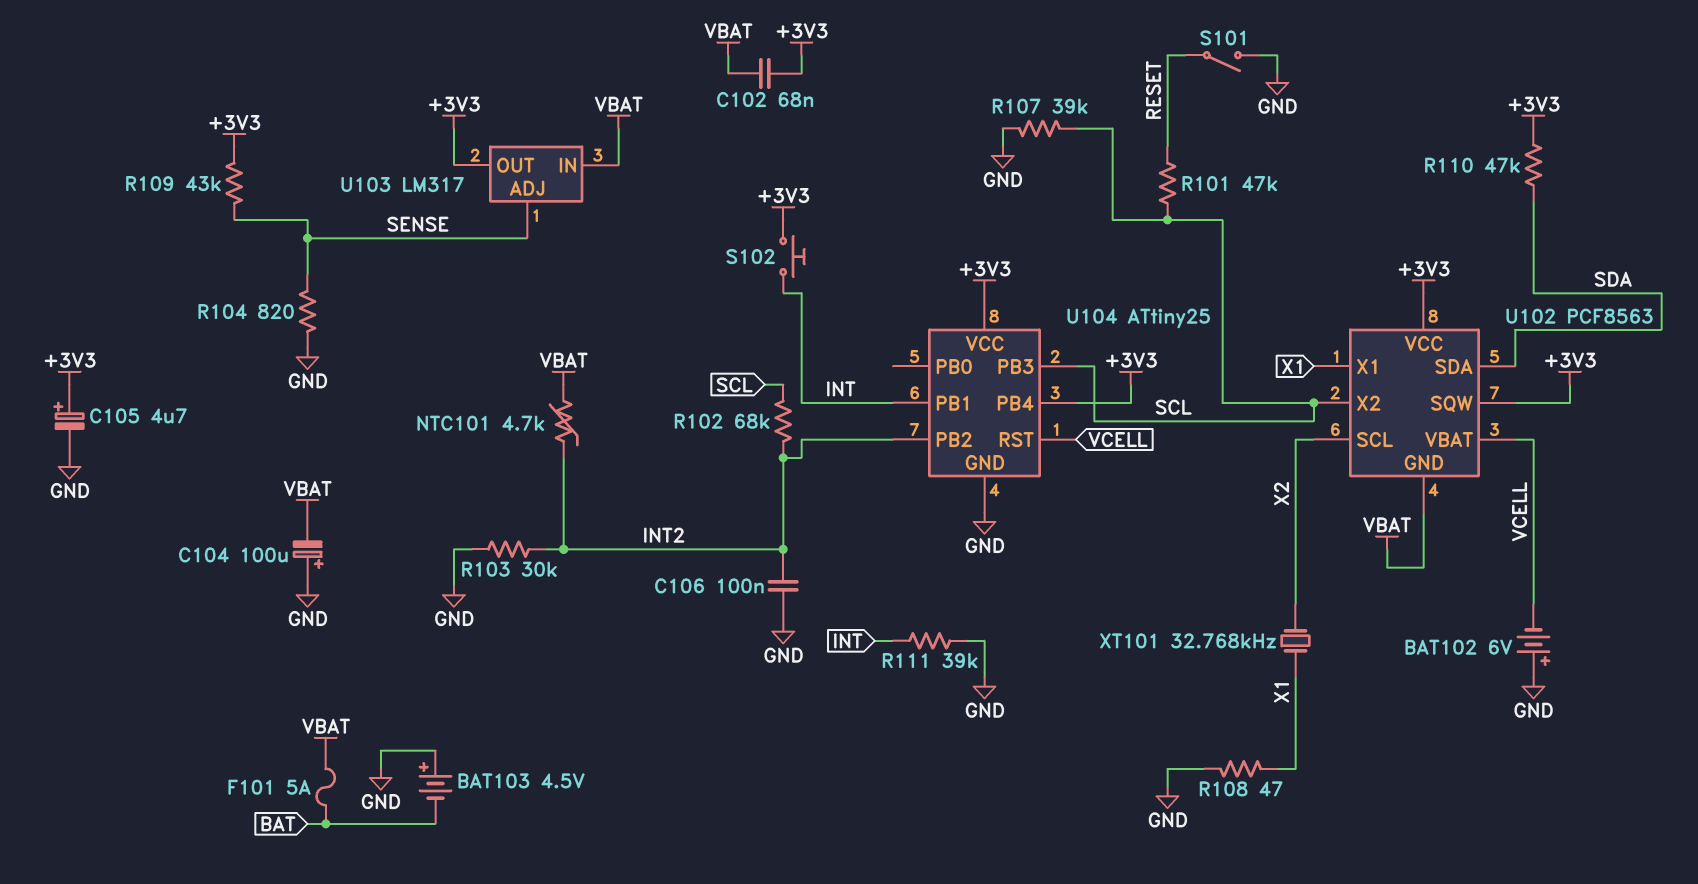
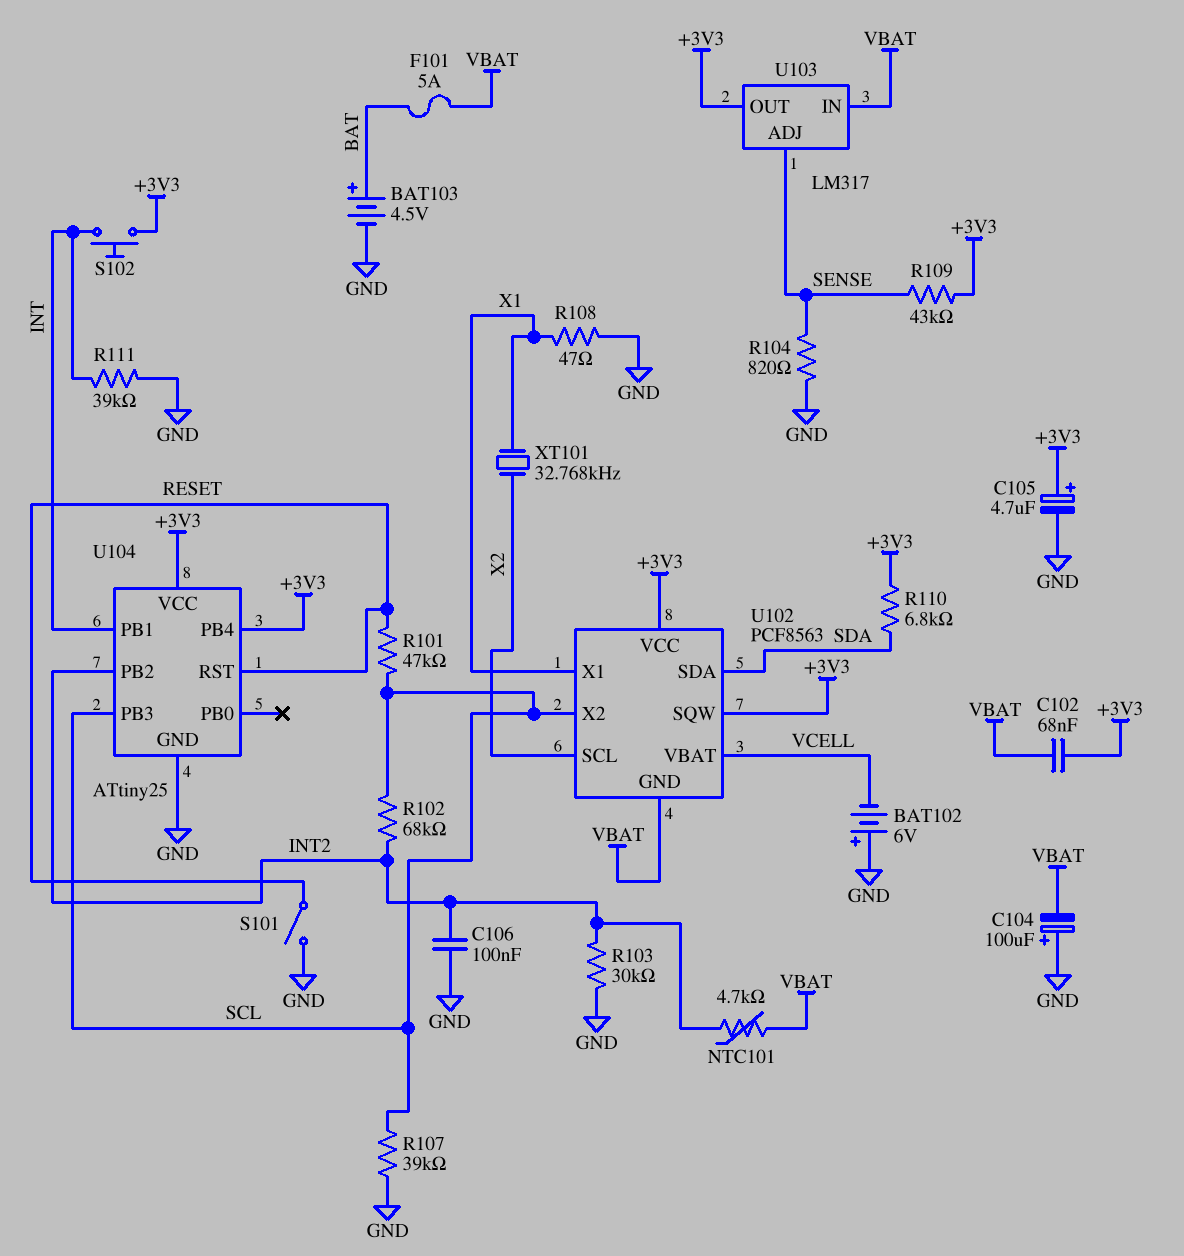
BAT103: 4.5V (plus GND, minus BAT) -> 4.5V (plus BAT, minus GND)
R110: 47k (+3V3, SDA) -> 6.8k (+3V3, SDA)
U104 pin RST: VCELL -> RESET

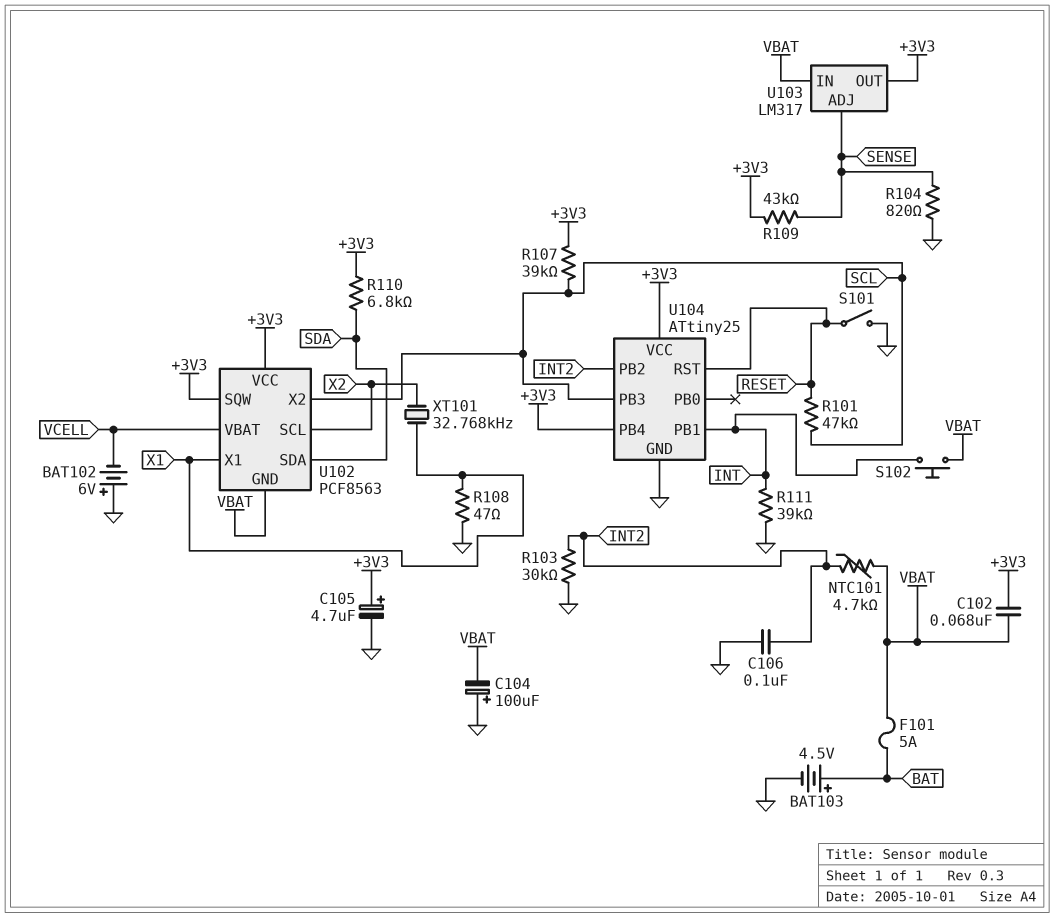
R102: 68k (INT2, SCL) -> none
R107: 39k (GND, SCL) -> 39k (+3V3, SCL)
S102: button (+3V3, INT) -> button (INT, VBAT)

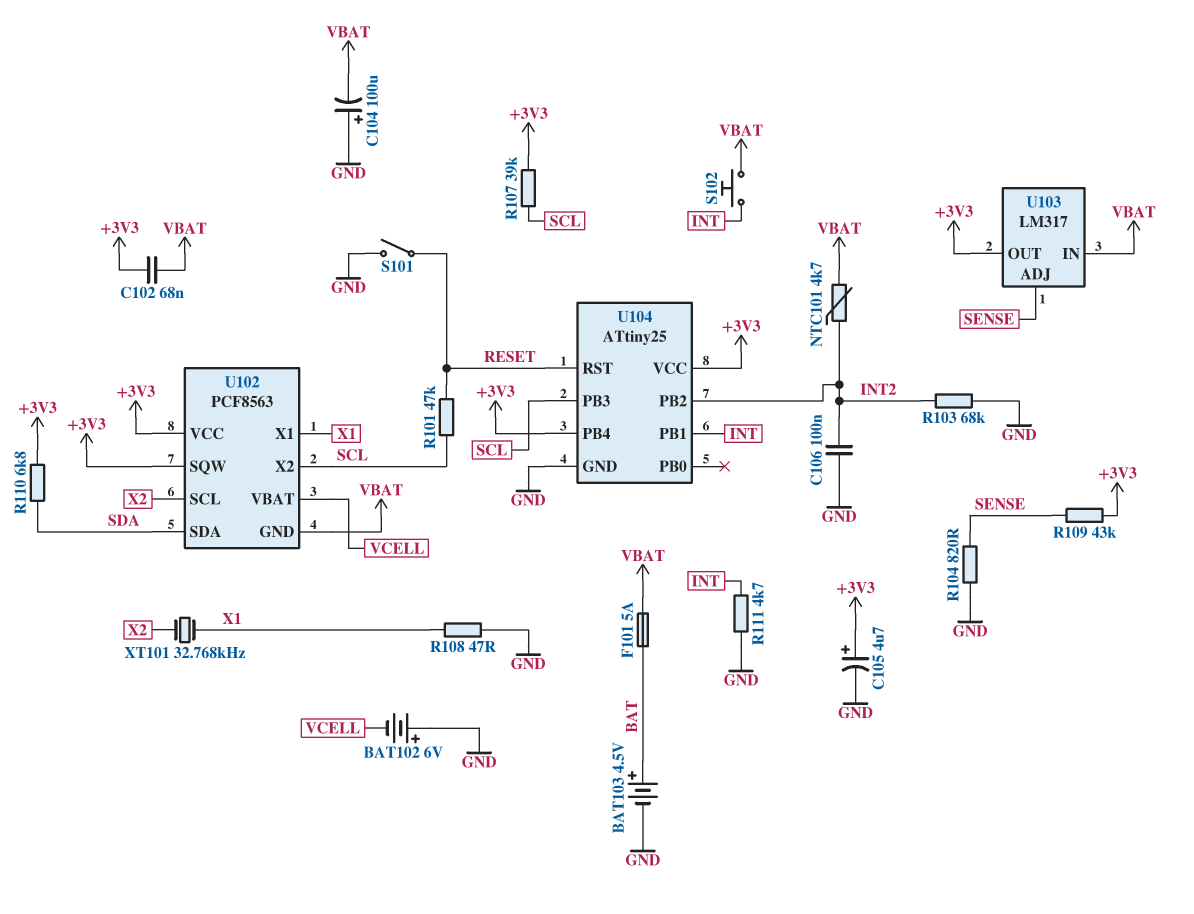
R103: 30k (GND, INT2) -> 68k (GND, INT2)
R111: 39k (GND, INT) -> 4.7k (GND, INT)

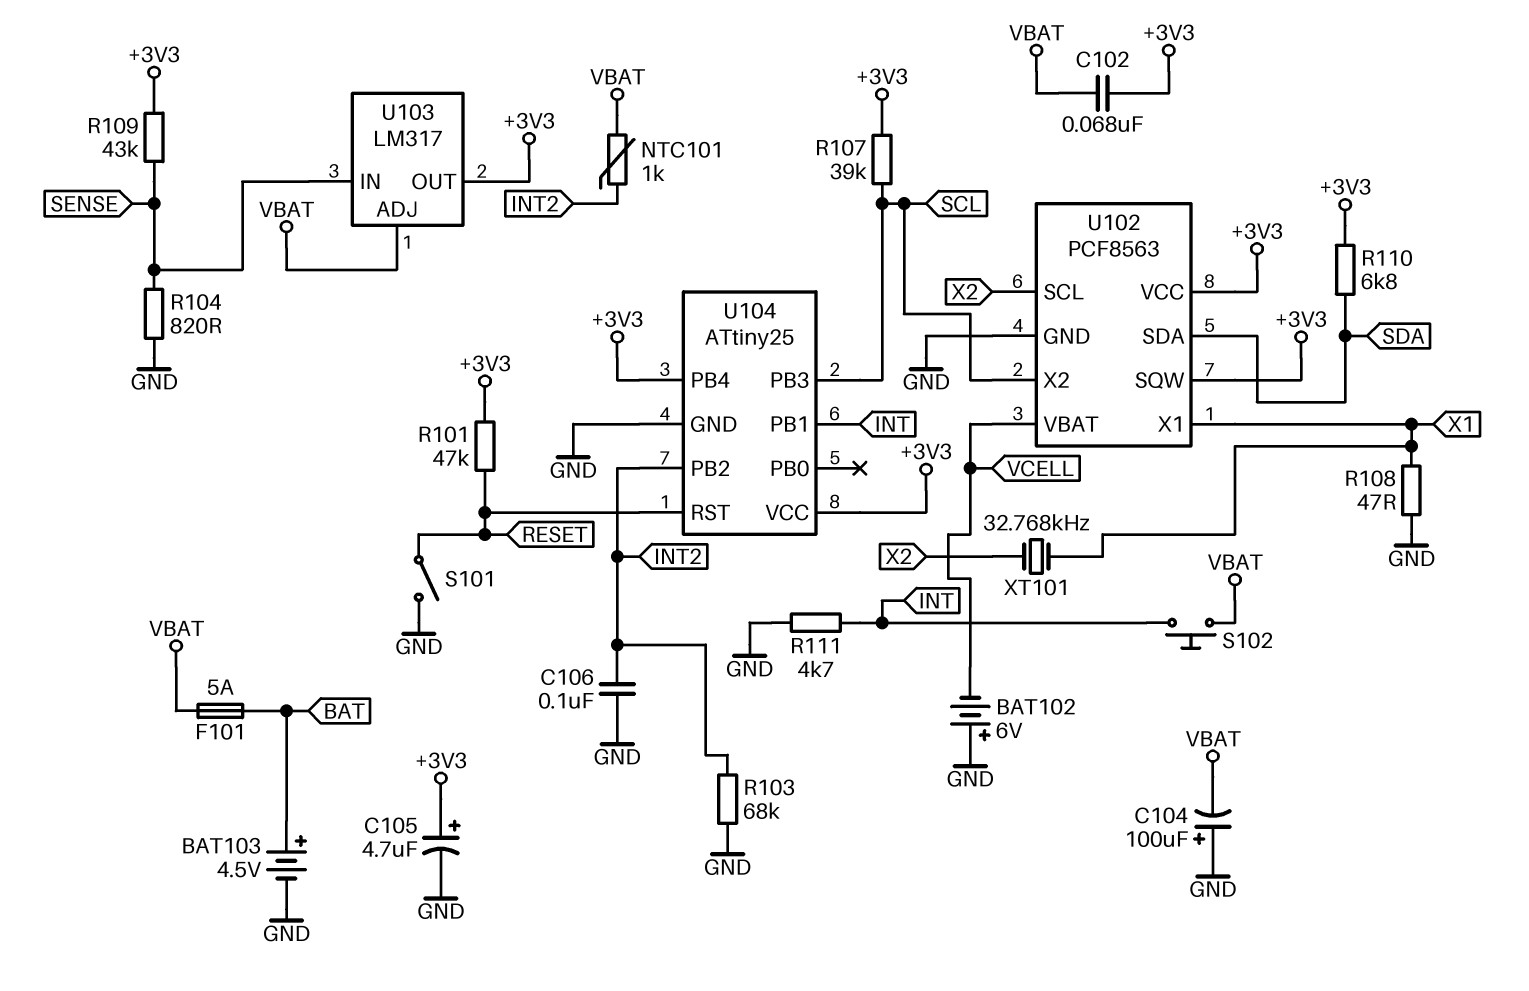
NTC101: 4.7k (INT2, VBAT) -> 1k (INT2, VBAT)
R101: 47k (RESET, SCL) -> 47k (+3V3, RESET)
U102 pin GND: VBAT -> GND
U103 pin ADJ: SENSE -> VBAT
U103 pin IN: VBAT -> SENSE

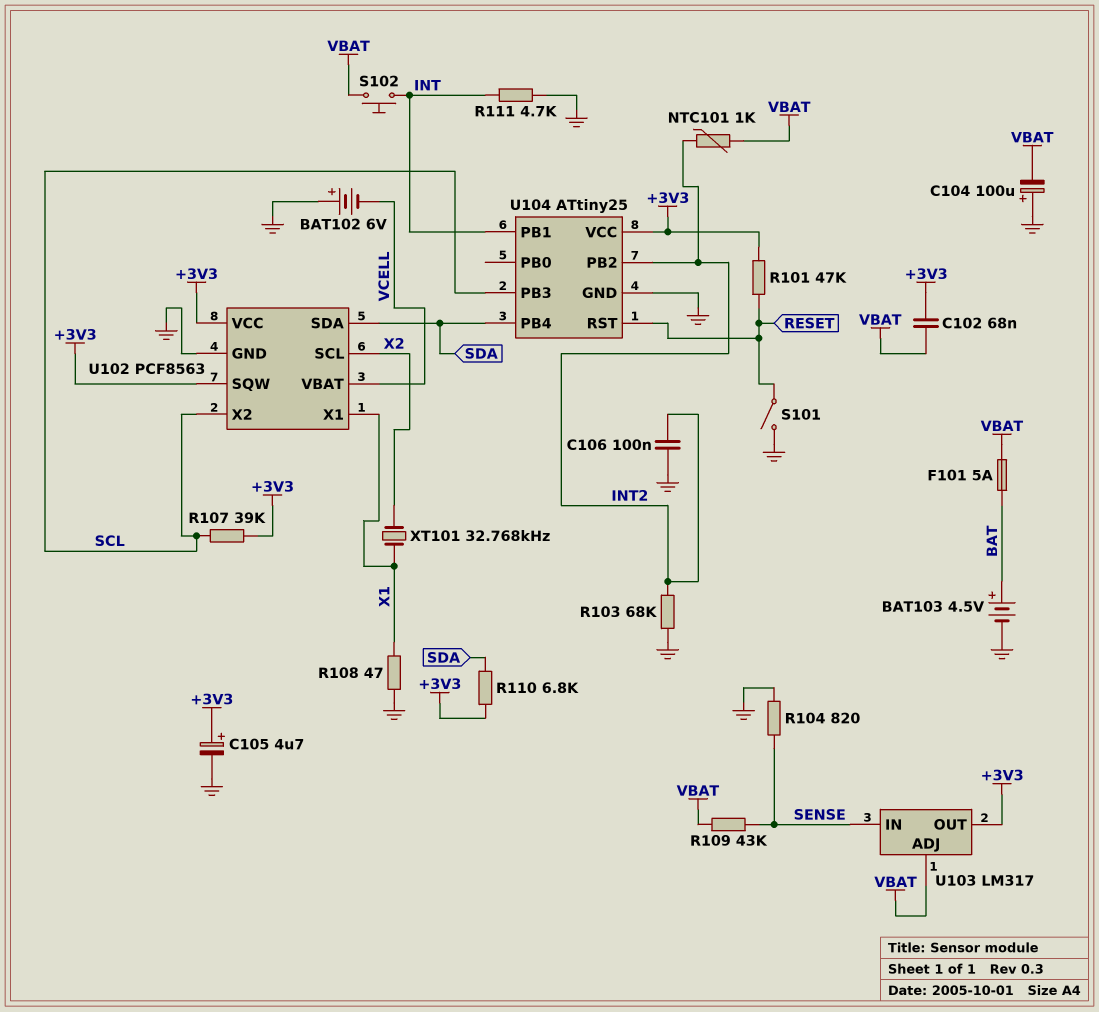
R109: 43k (+3V3, SENSE) -> 43k (SENSE, VBAT)
U104 pin PB4: +3V3 -> SDA

